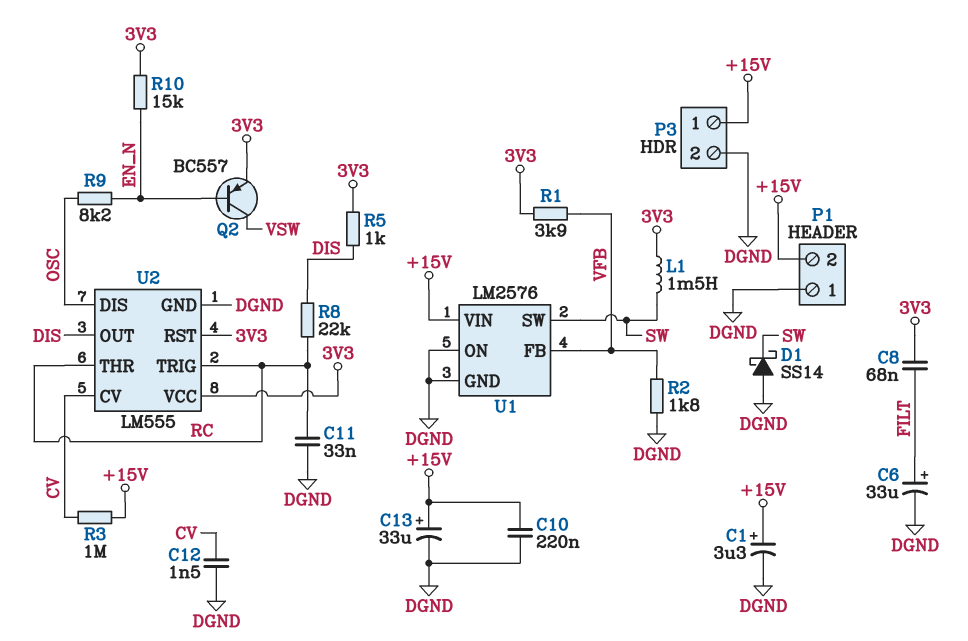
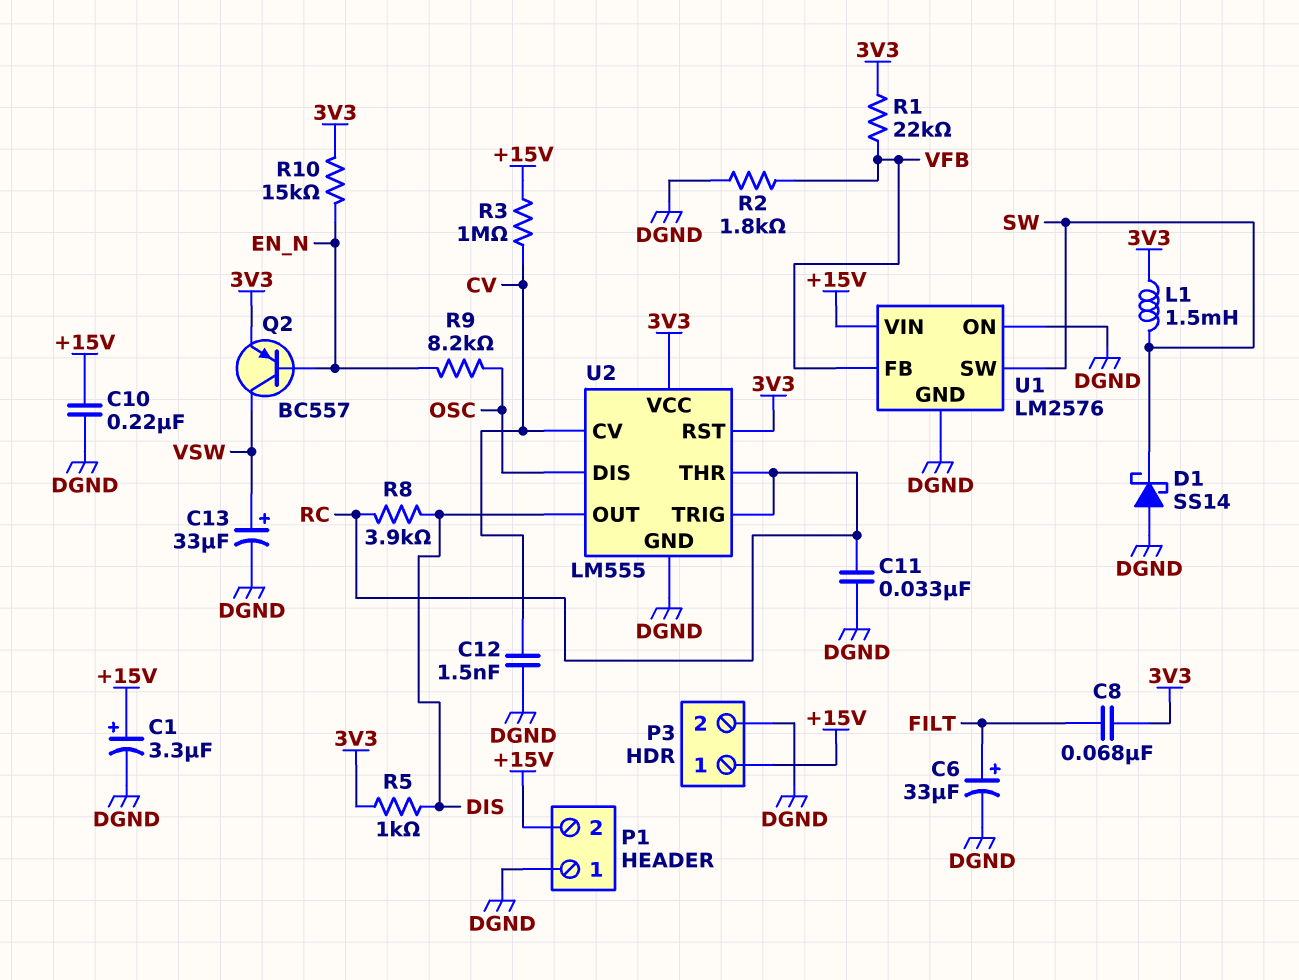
C13: 33uF (plus +15V, minus DGND) -> 33uF (plus VSW, minus DGND)
R1: 3.9k (3V3, VFB) -> 22k (3V3, VFB)
R8: 22k (DIS, RC) -> 3.9k (DIS, RC)

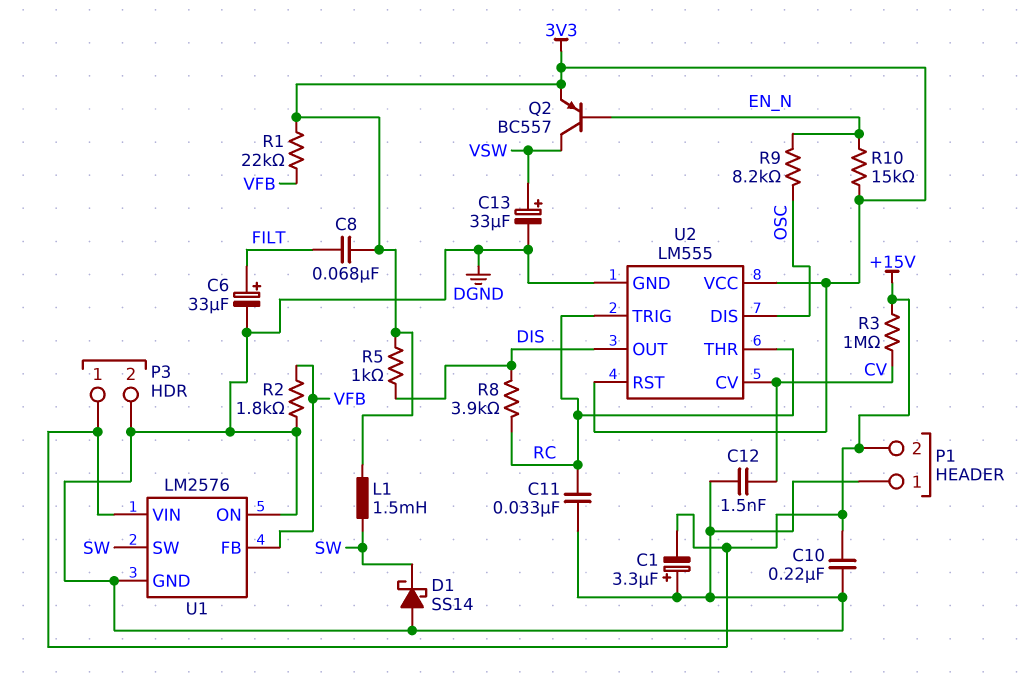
C1: 3.3uF (plus +15V, minus DGND) -> 3.3uF (plus DGND, minus +15V)

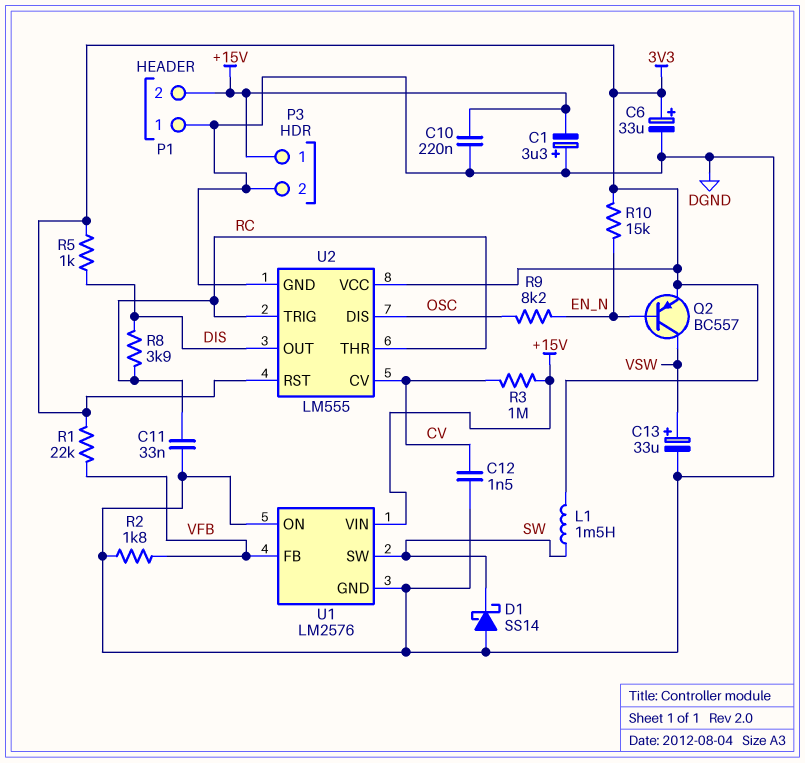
C6: 33uF (plus FILT, minus DGND) -> 33uF (plus 3V3, minus DGND)
C8: 68nF (3V3, FILT) -> none

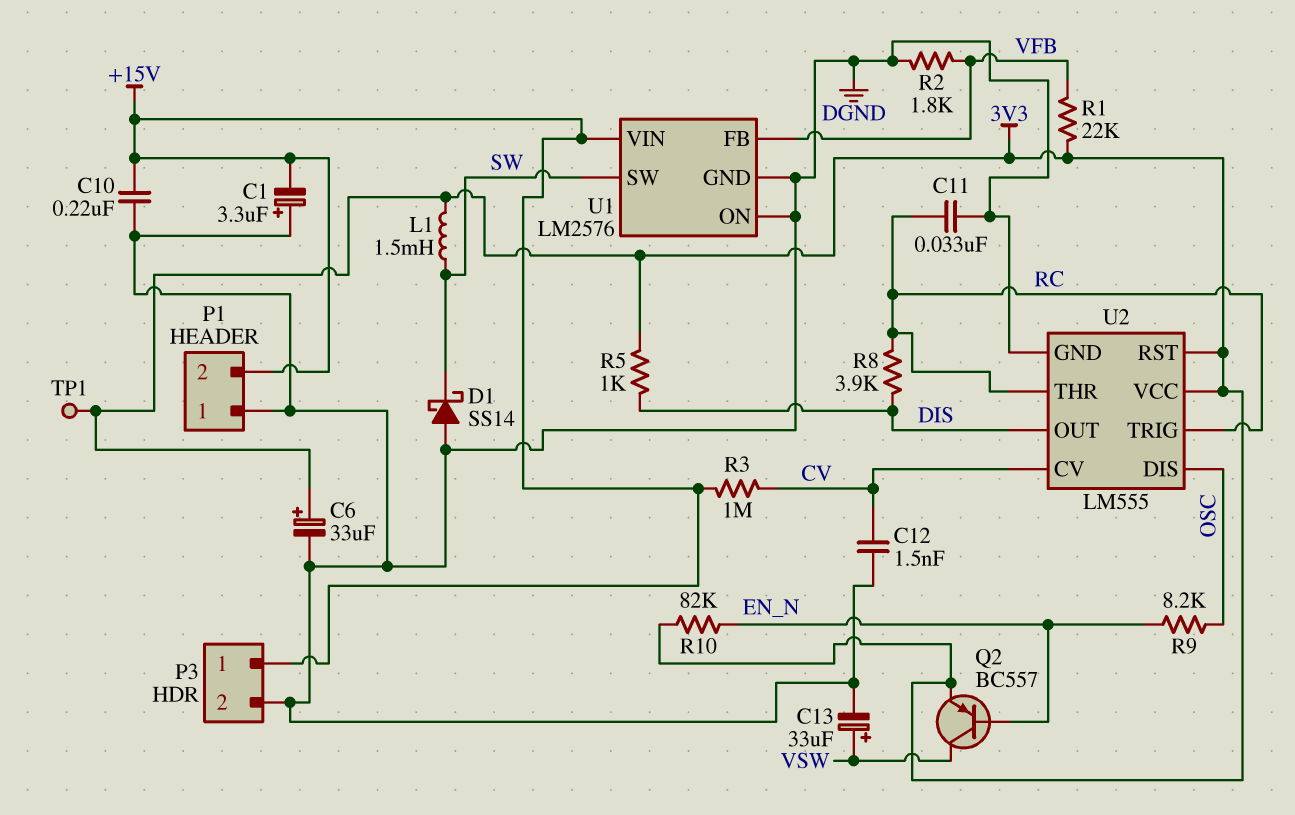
R10: 15k (3V3, EN_N) -> 82k (3V3, EN_N)
TP1: none -> test point (3V3)

